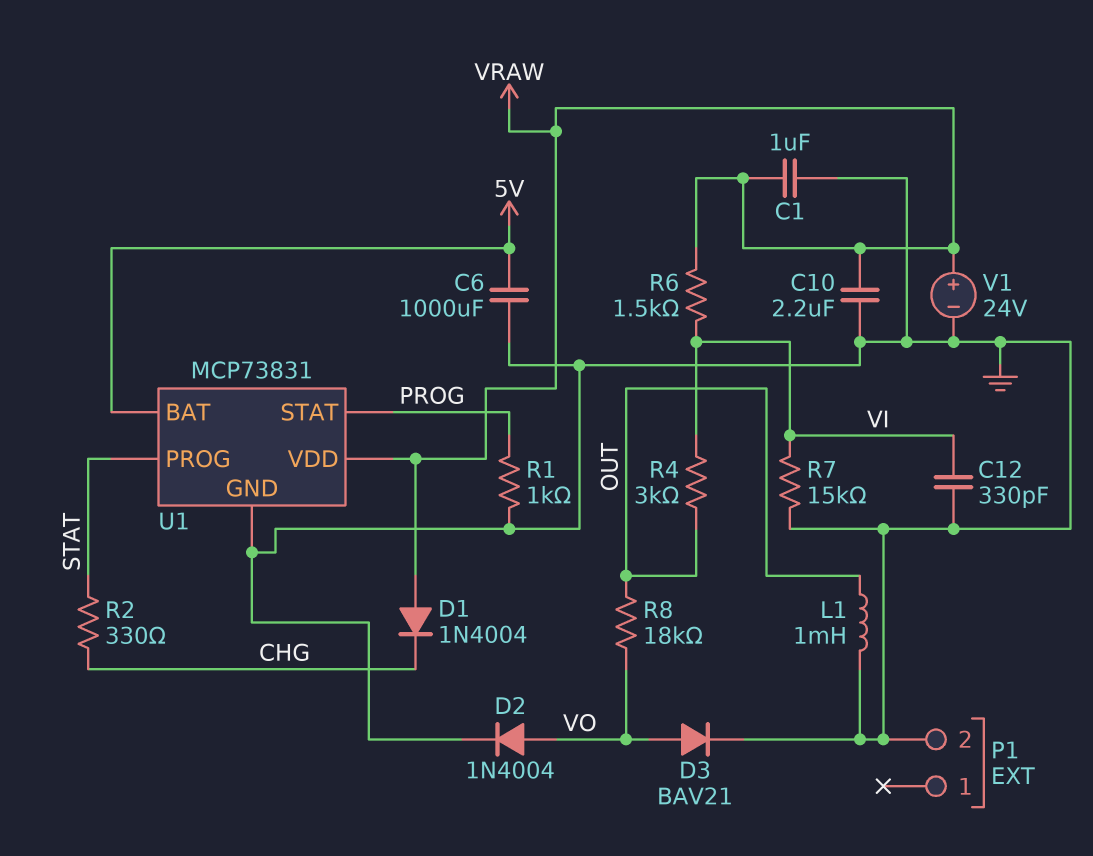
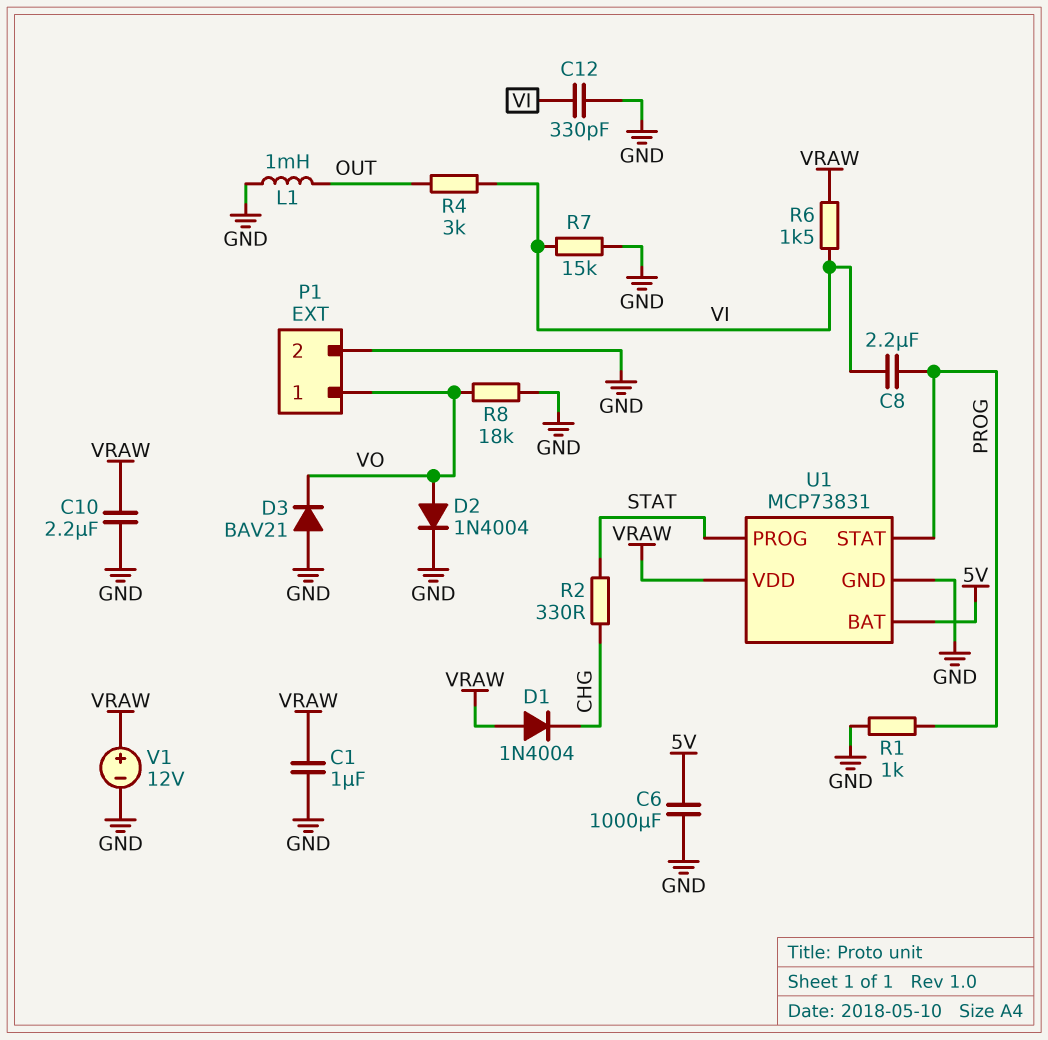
C8: none -> 2.2uF (PROG, VI)
D3: diode BAV21 (A VO, K GND) -> diode BAV21 (A GND, K VO)
P1 pin 1: none -> VO
R8: 18k (OUT, VO) -> 18k (GND, VO)
V1: 24V (plus VRAW, minus GND) -> 12V (plus VRAW, minus GND)

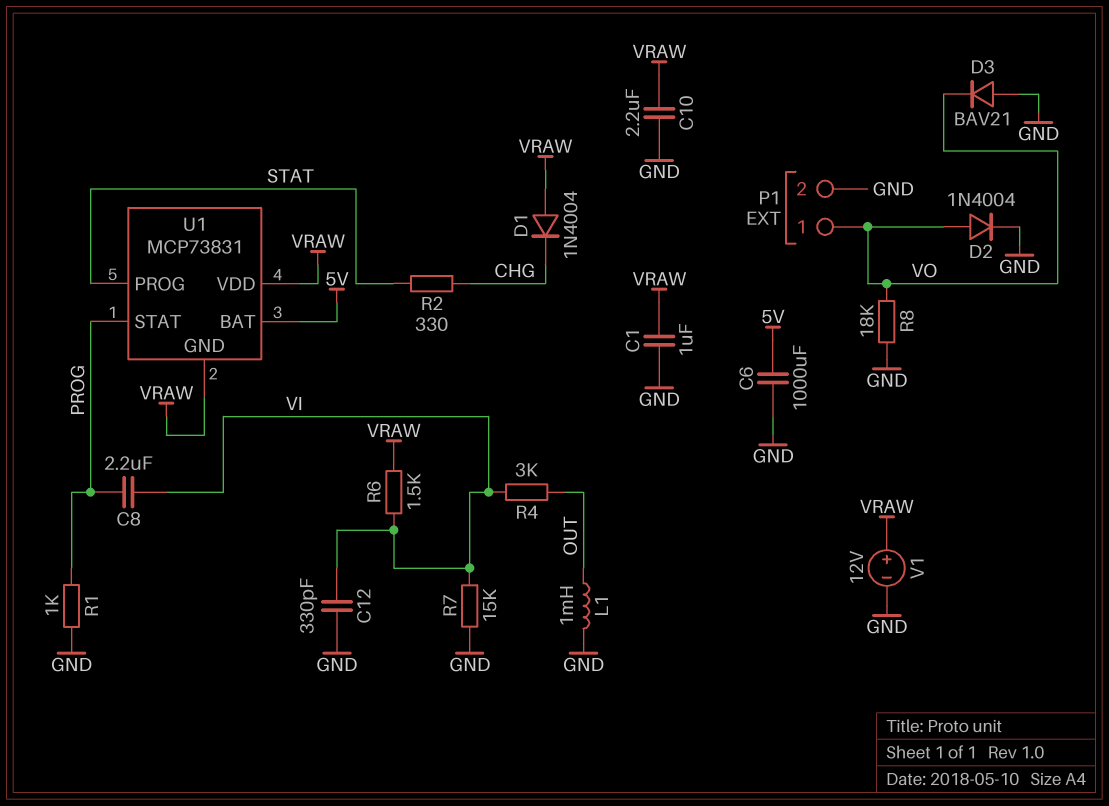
U1 pin GND: GND -> VRAW

